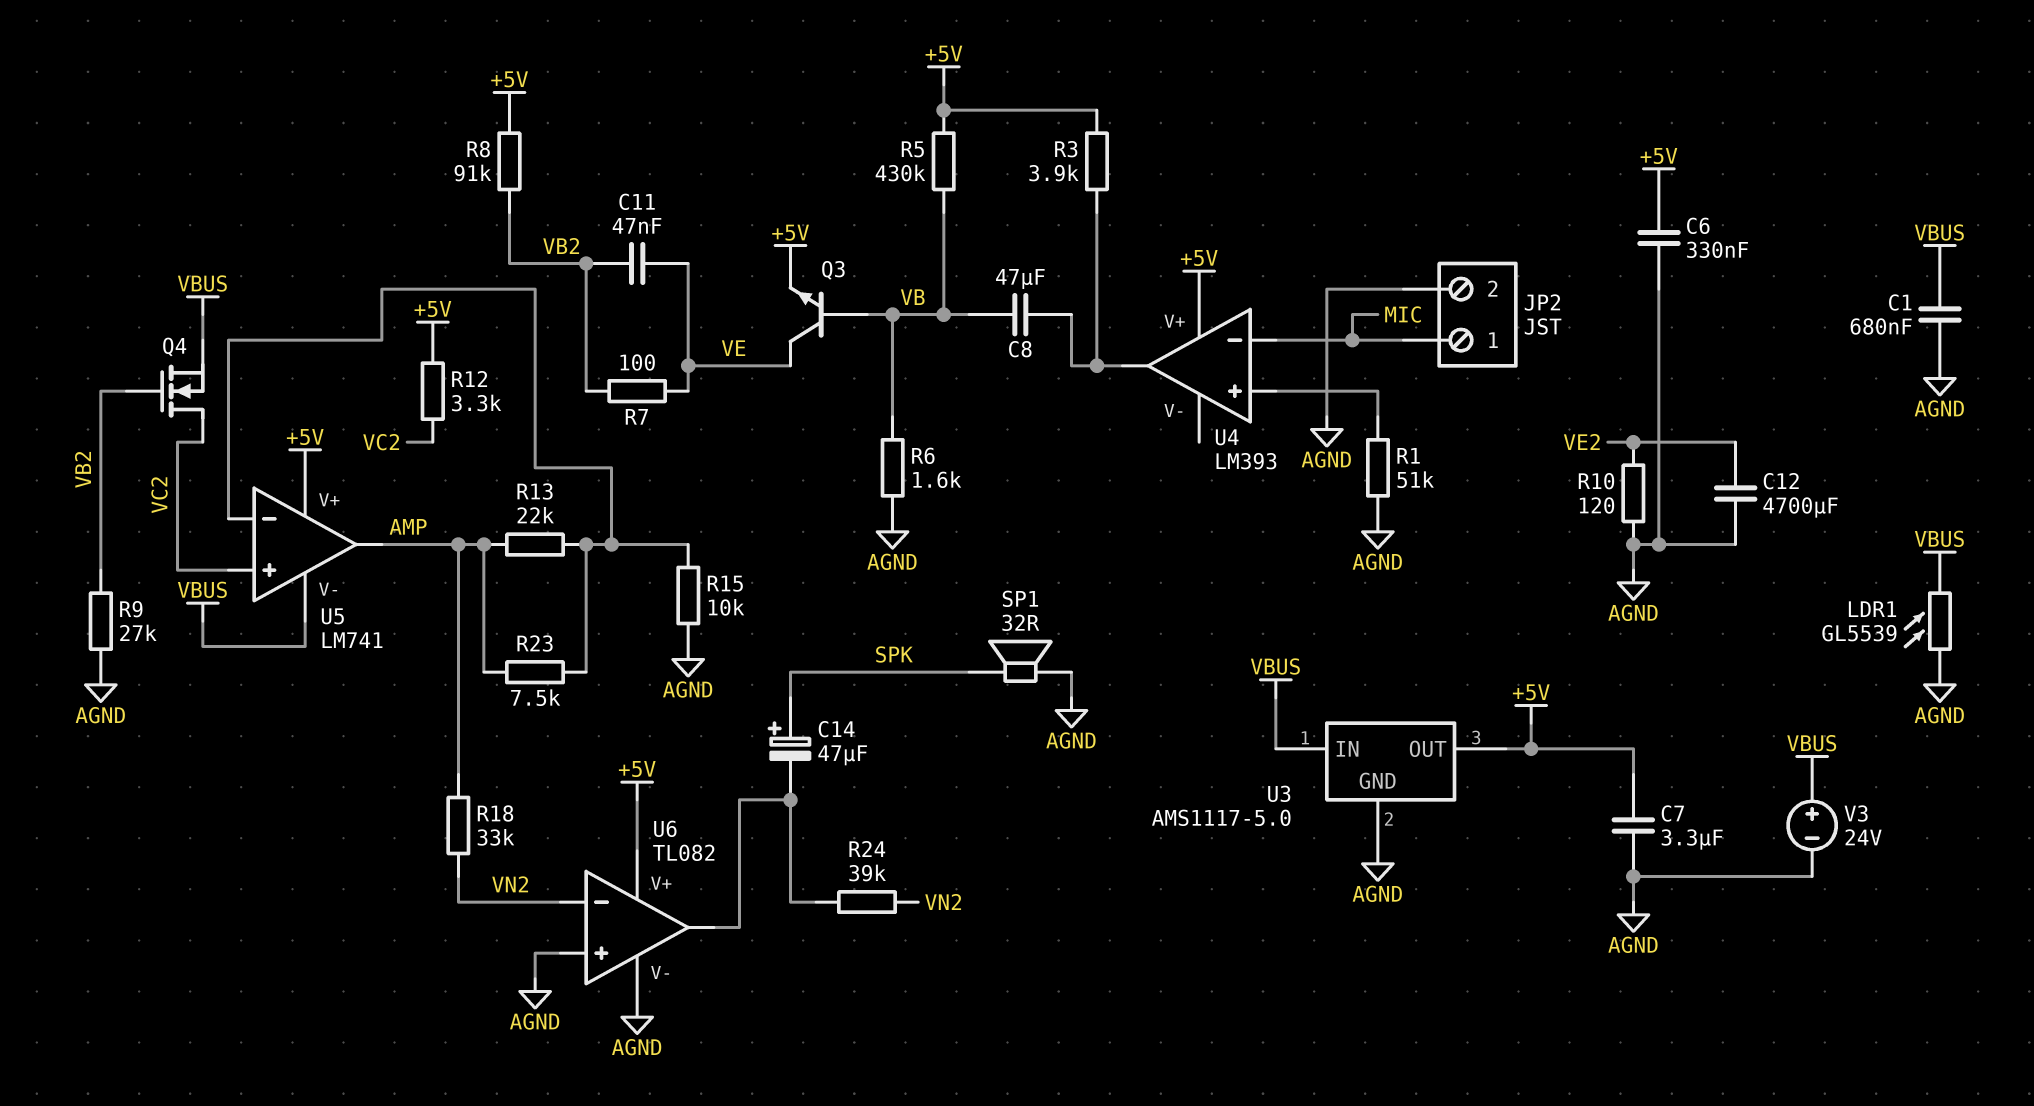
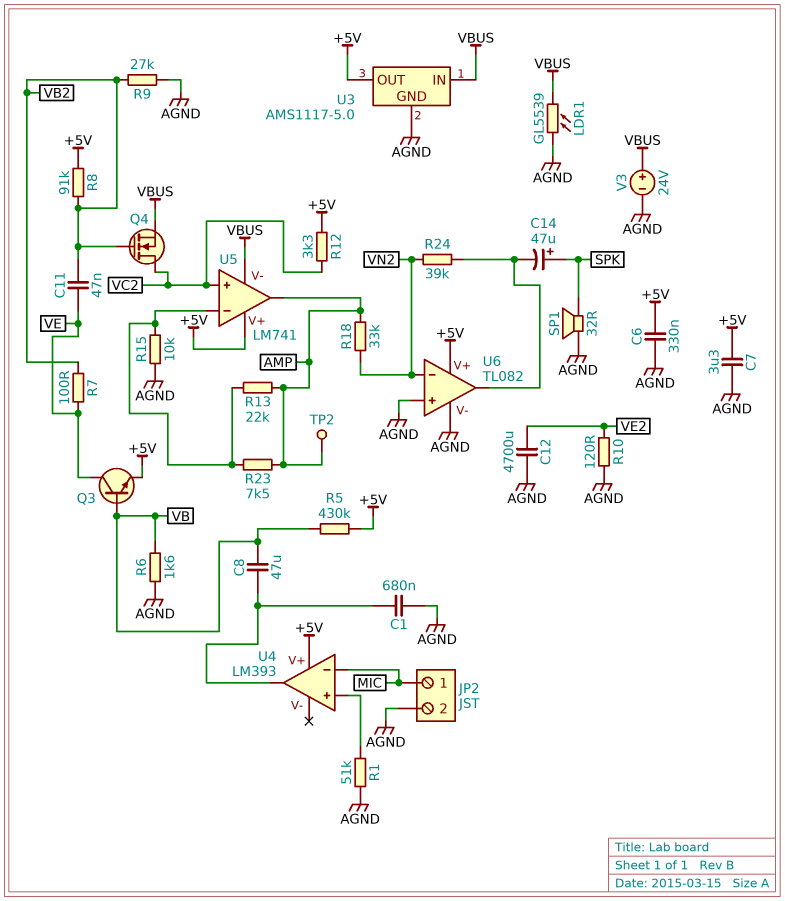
C1: 680nF (AGND, VBUS) -> 680nF (AGND, U4/out)
R3: 3.9k (+5V, U4/out) -> none
TP2: none -> test point (AMP)

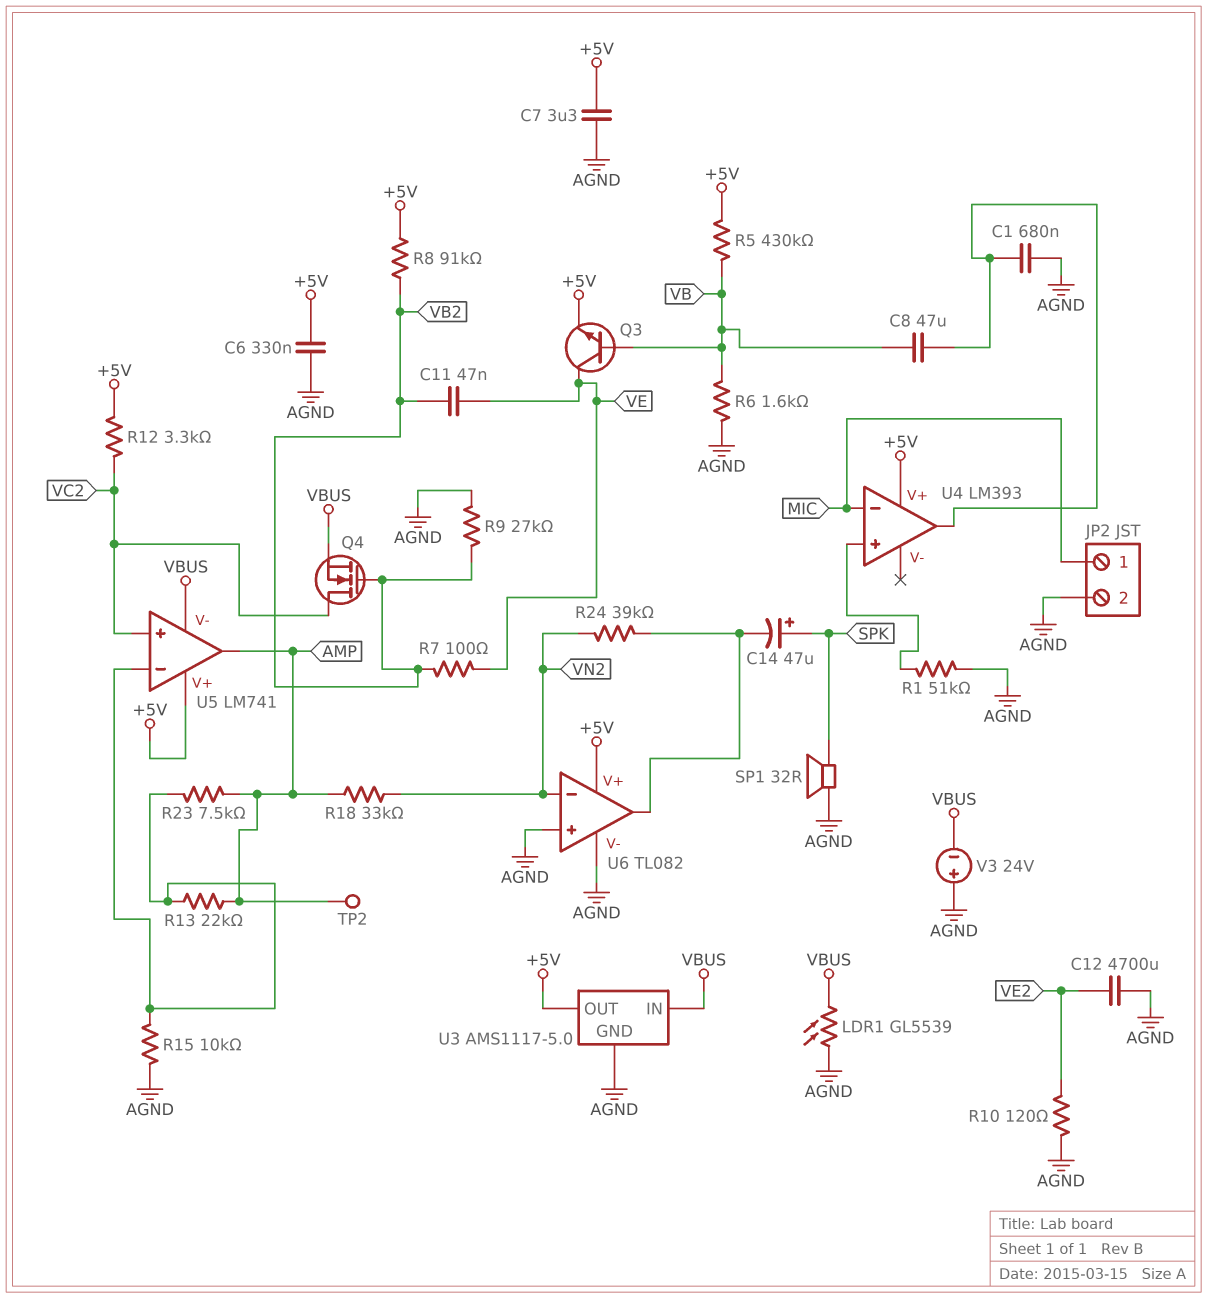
V3: 24V (plus VBUS, minus AGND) -> 24V (plus AGND, minus VBUS)

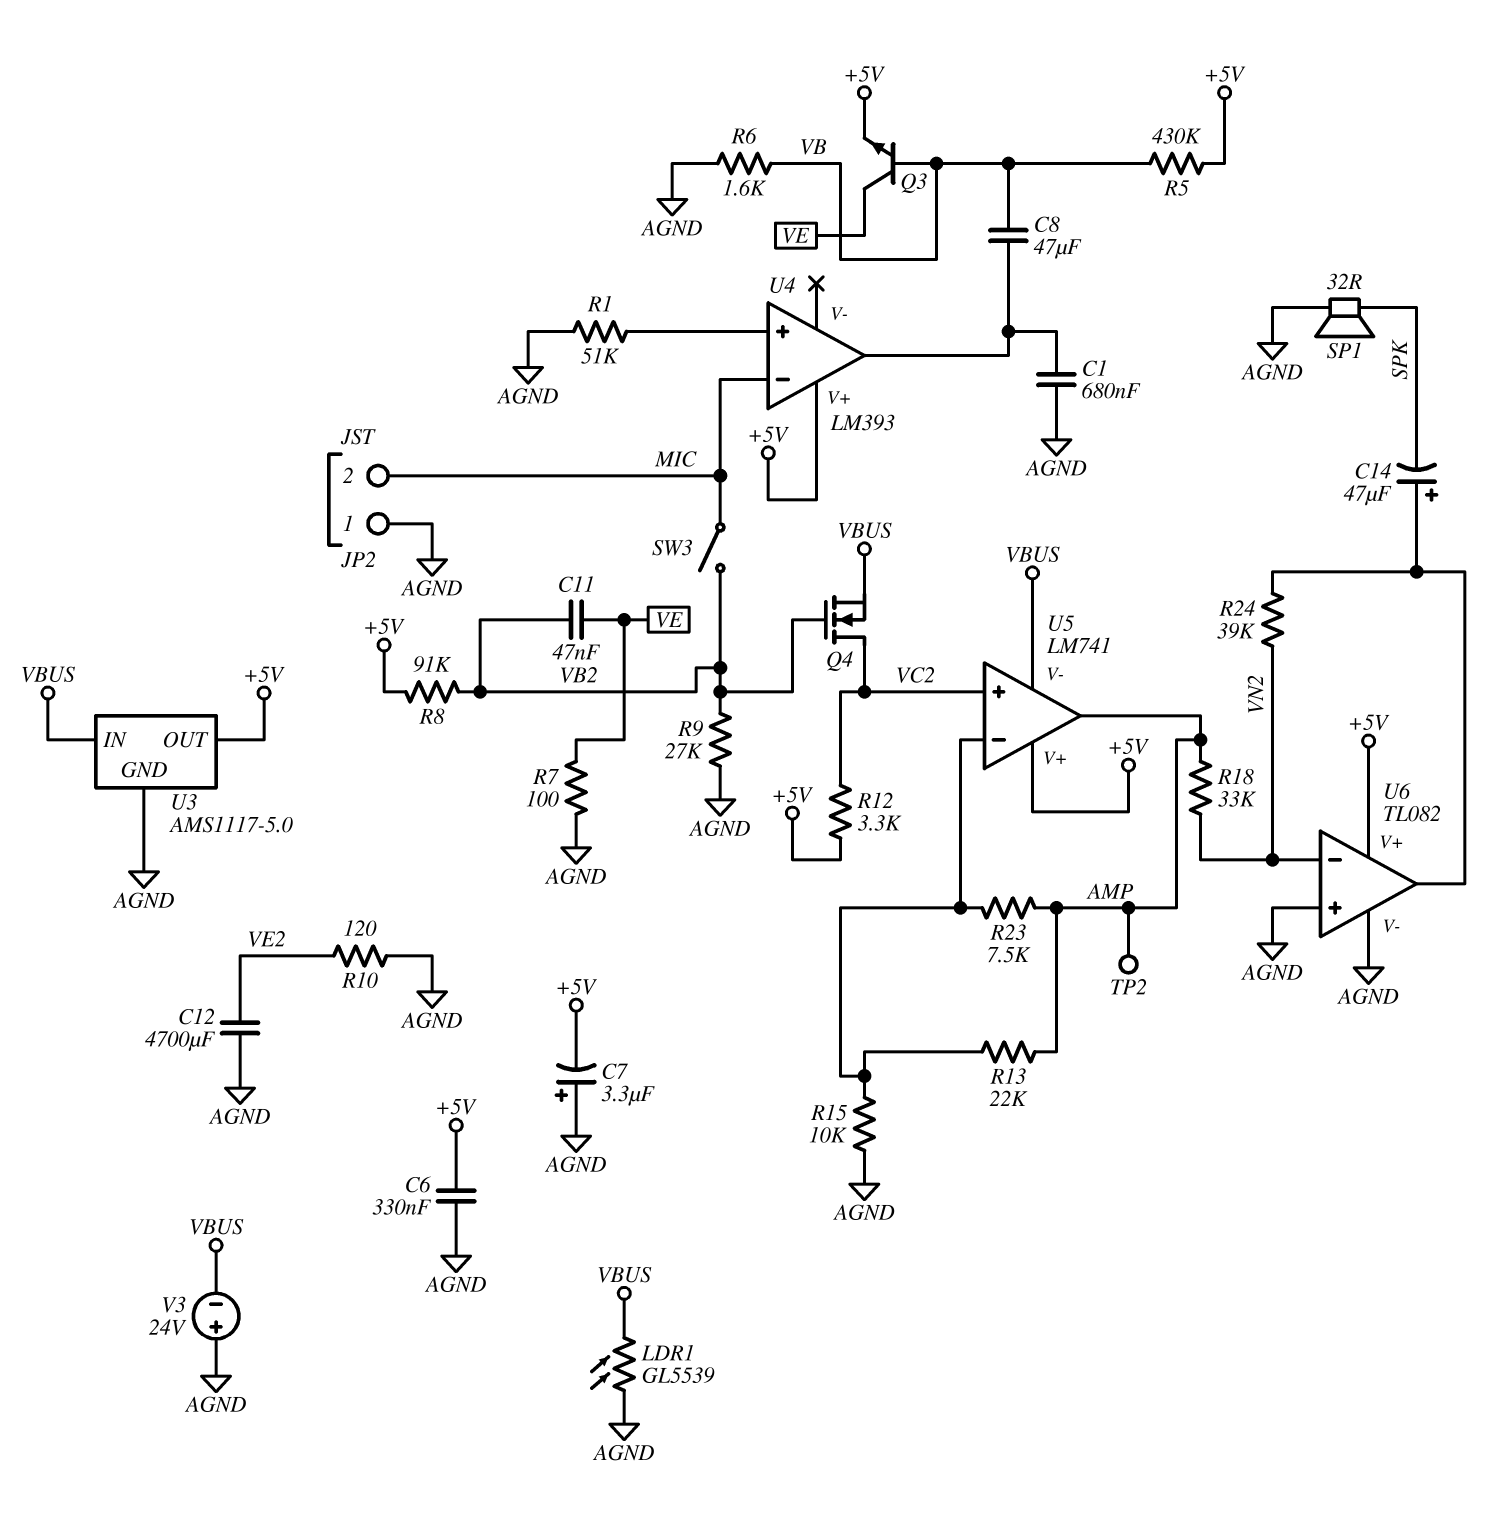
C7: 3.3uF (+5V, AGND) -> 3.3uF (plus AGND, minus +5V)
C14: 47uF (plus SPK, minus U6/out) -> 47uF (plus U6/out, minus SPK)
JP2 pin 1: MIC -> AGND
JP2 pin 2: AGND -> MIC
R7: 100 (VB2, VE) -> 100 (AGND, VE)
SW3: none -> switch (MIC, VB2)

